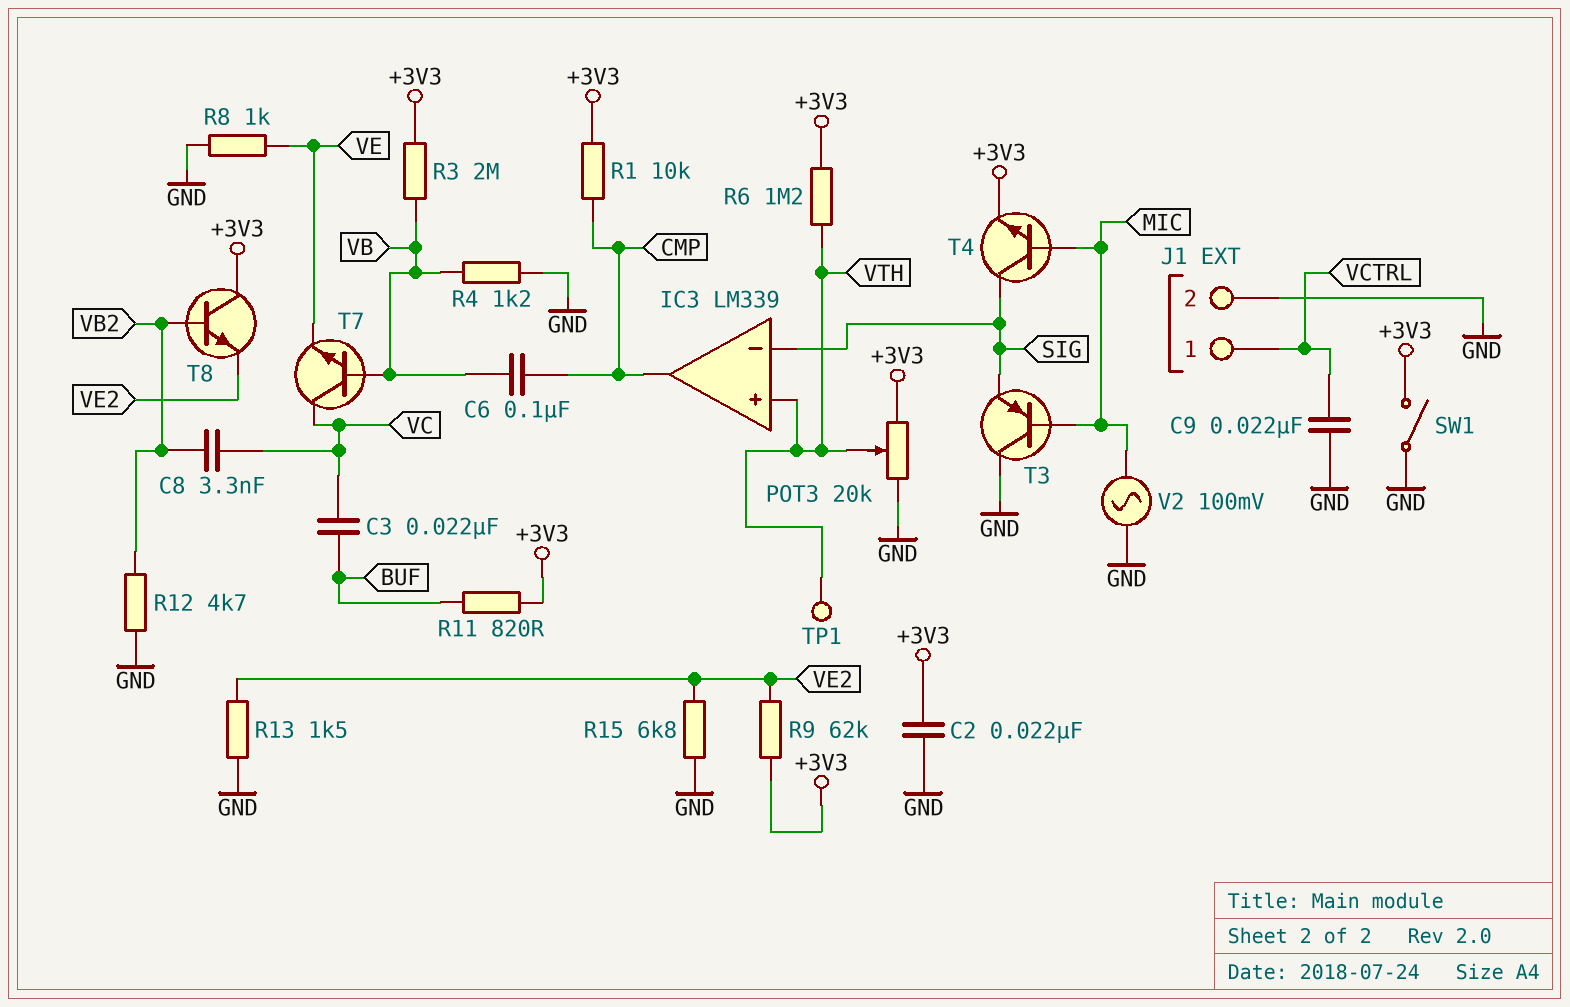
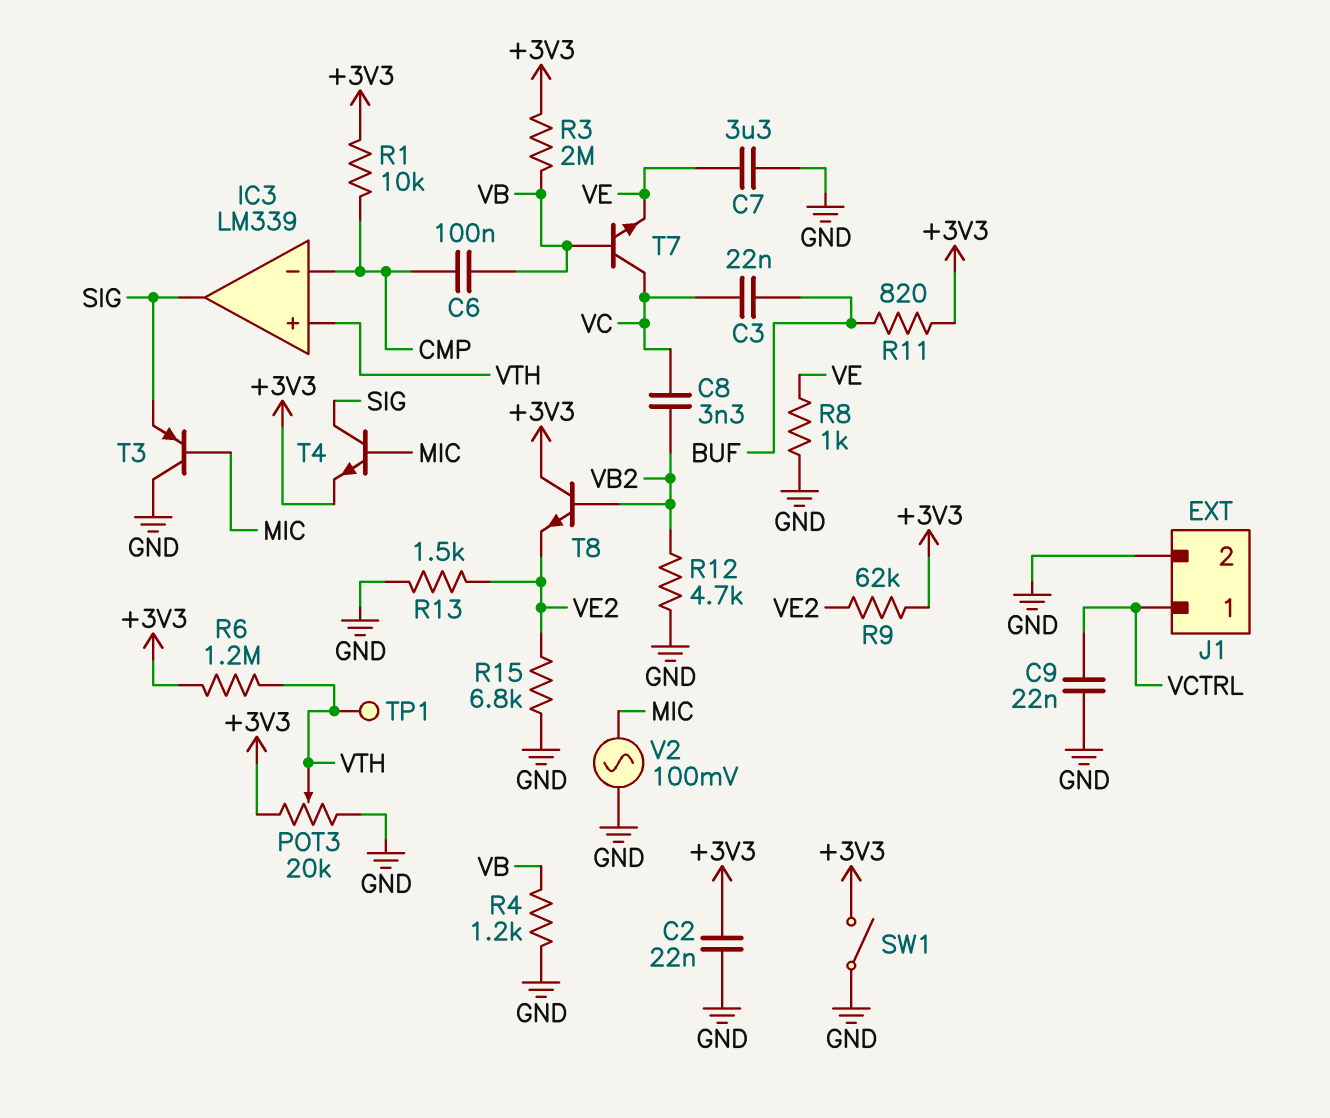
C7: none -> 3.3uF (GND, VE)
IC3 pin in-: SIG -> CMP
IC3 pin out: CMP -> SIG

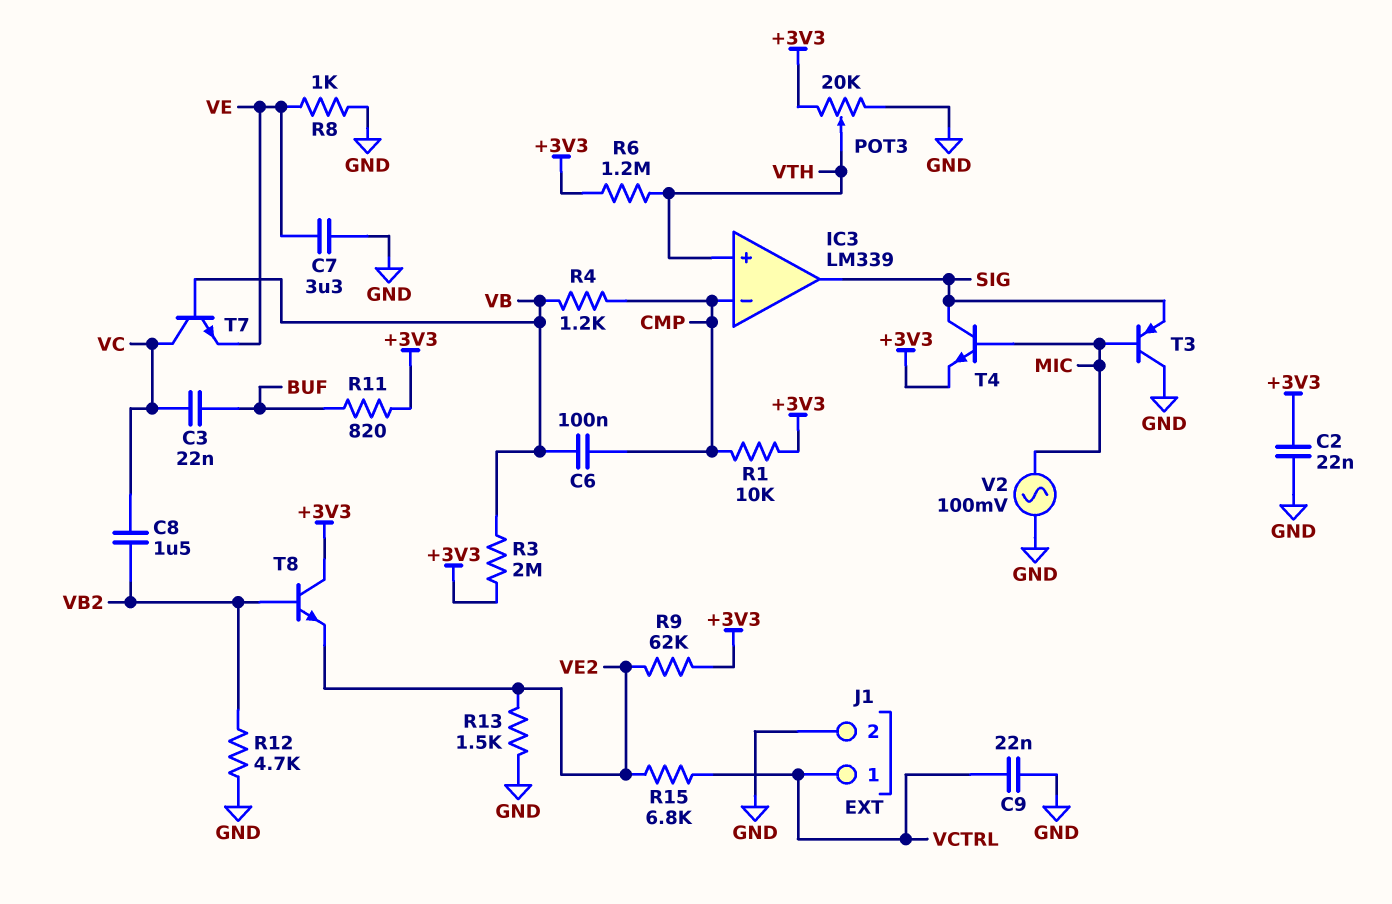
C8: 3.3nF (VB2, VC) -> 1.5uF (VB2, VC)
R4: 1.2k (GND, VB) -> 1.2k (CMP, VB)
R15: 6.8k (GND, VE2) -> 6.8k (VCTRL, VE2)
SW1: switch (+3V3, GND) -> none
TP1: test point (VTH) -> none

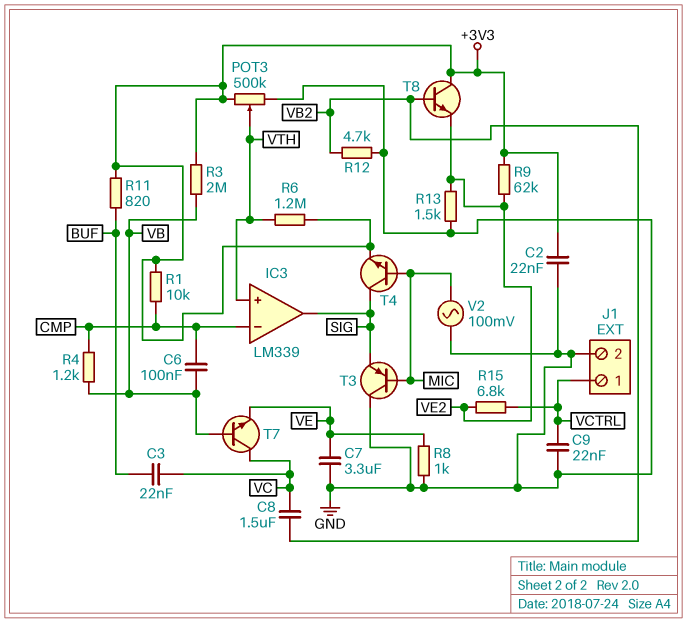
POT3: 20k (+3V3, GND, wiper VTH) -> 500k (+3V3, GND, wiper VTH)

